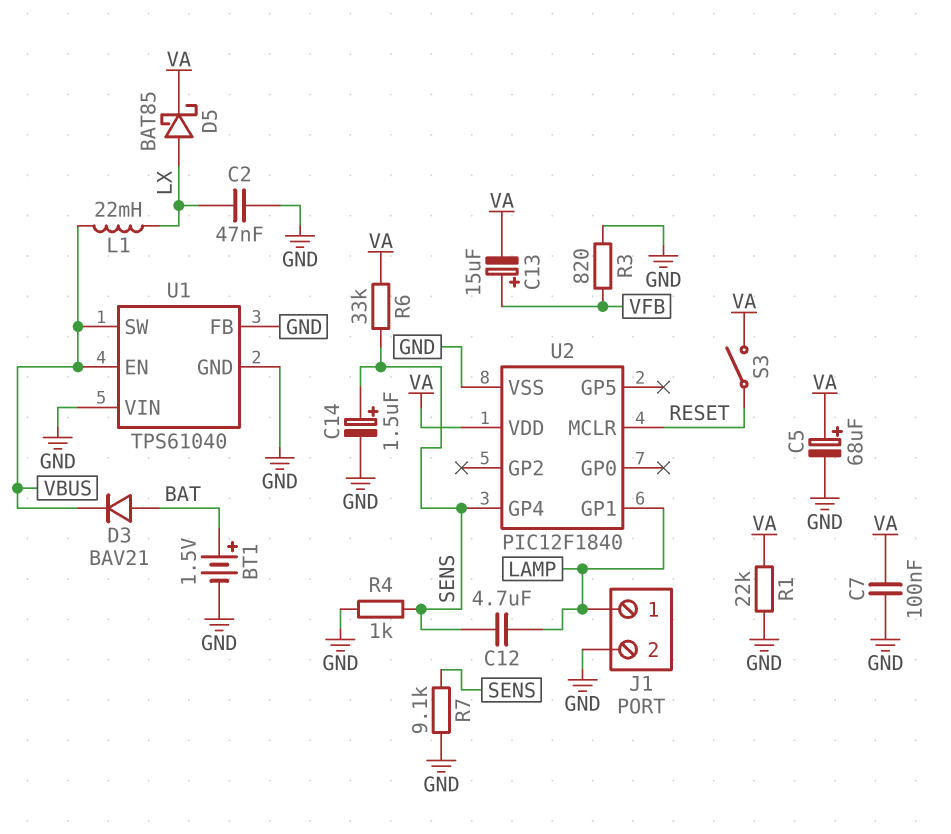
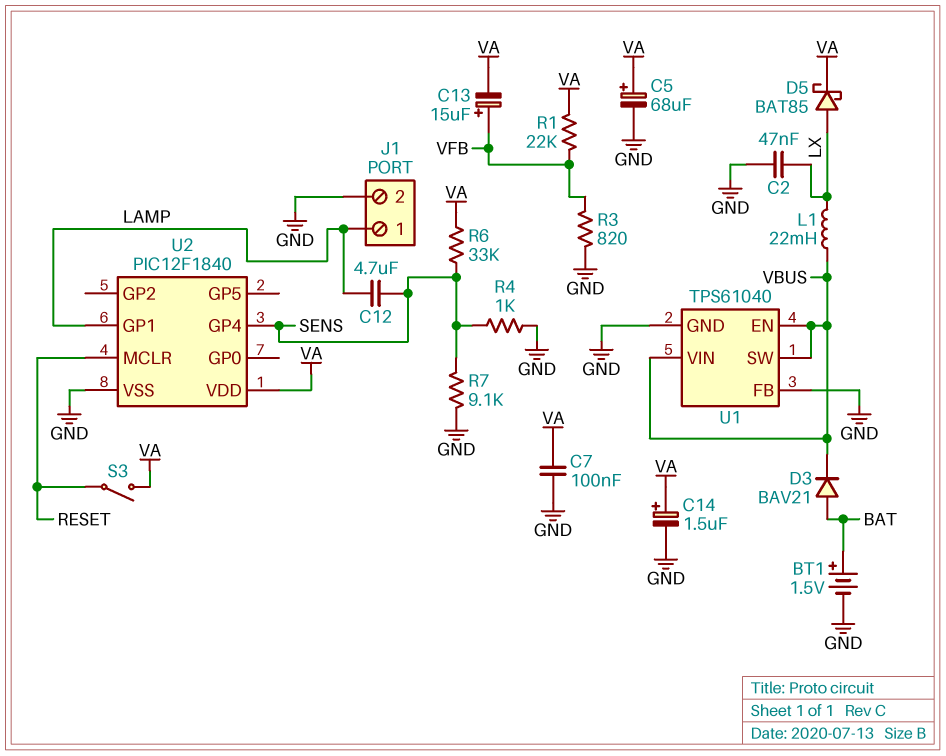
C14: 1.5uF (plus SENS, minus GND) -> 1.5uF (plus VA, minus GND)
R1: 22k (GND, VA) -> 22k (VA, VFB)
U1 pin VIN: GND -> VBUS

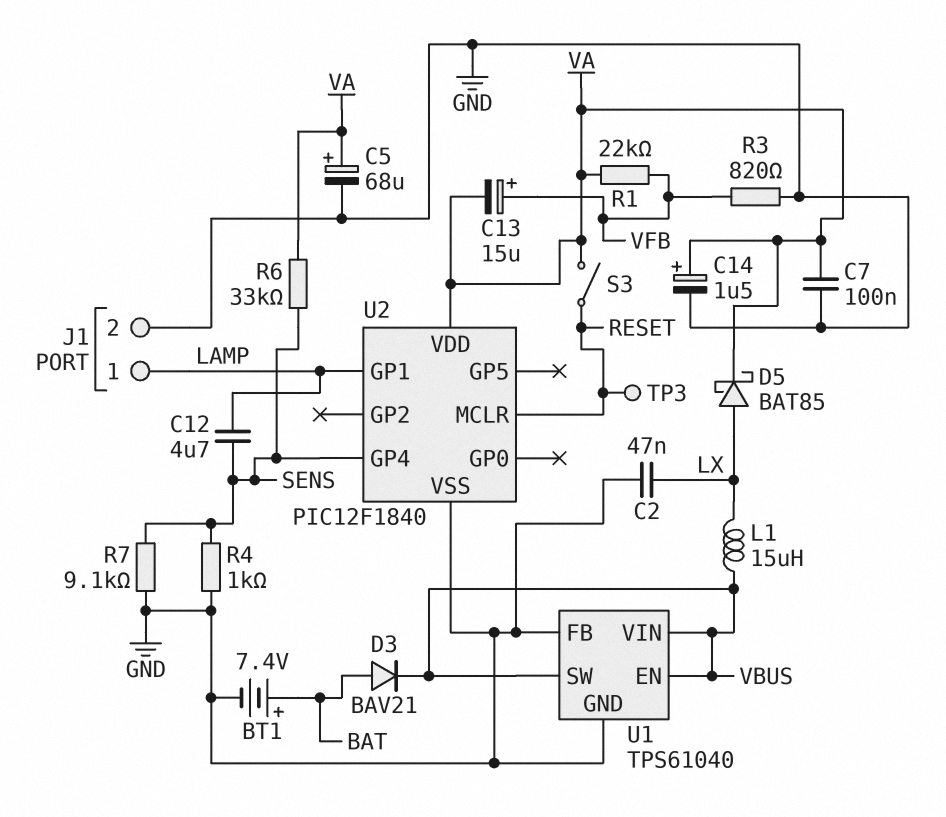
BT1: 1.5V (plus BAT, minus GND) -> 7.4V (plus BAT, minus GND)
L1: 22mH (LX, VBUS) -> 15uH (LX, VBUS)
TP3: none -> test point (RESET)

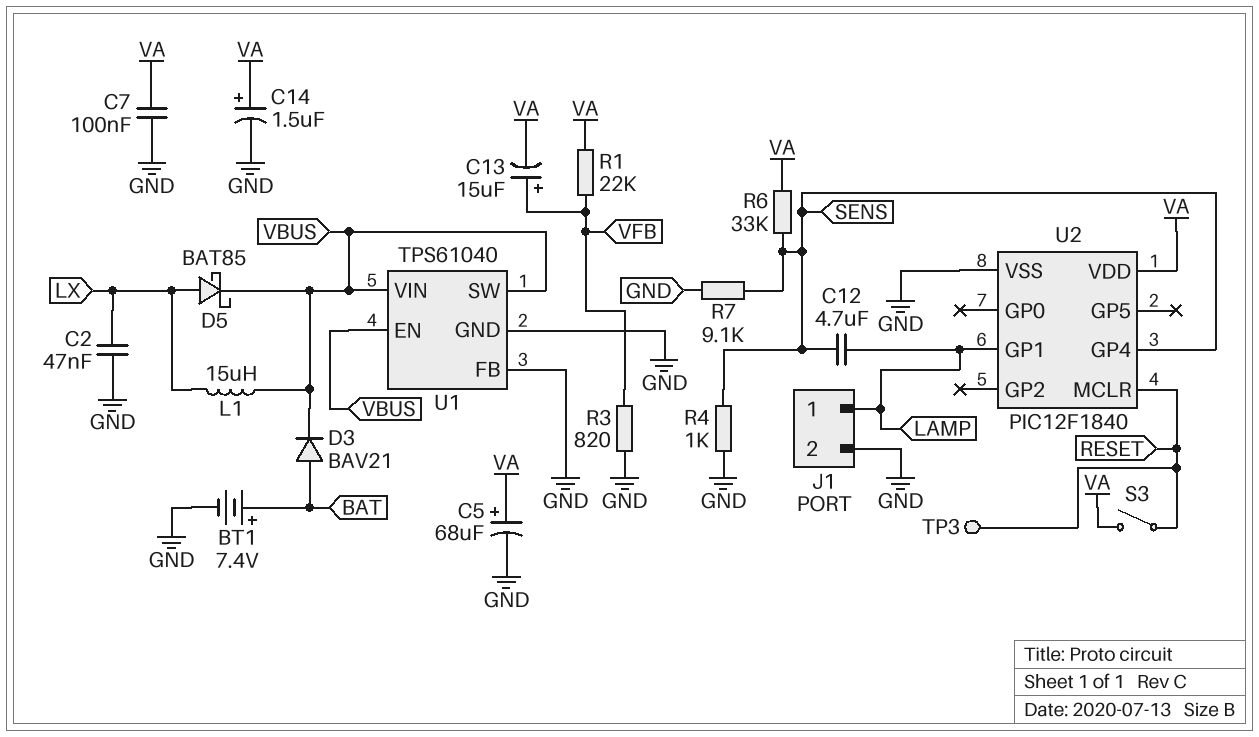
D5: schottky BAT85 (A LX, K VA) -> schottky BAT85 (A LX, K VBUS)

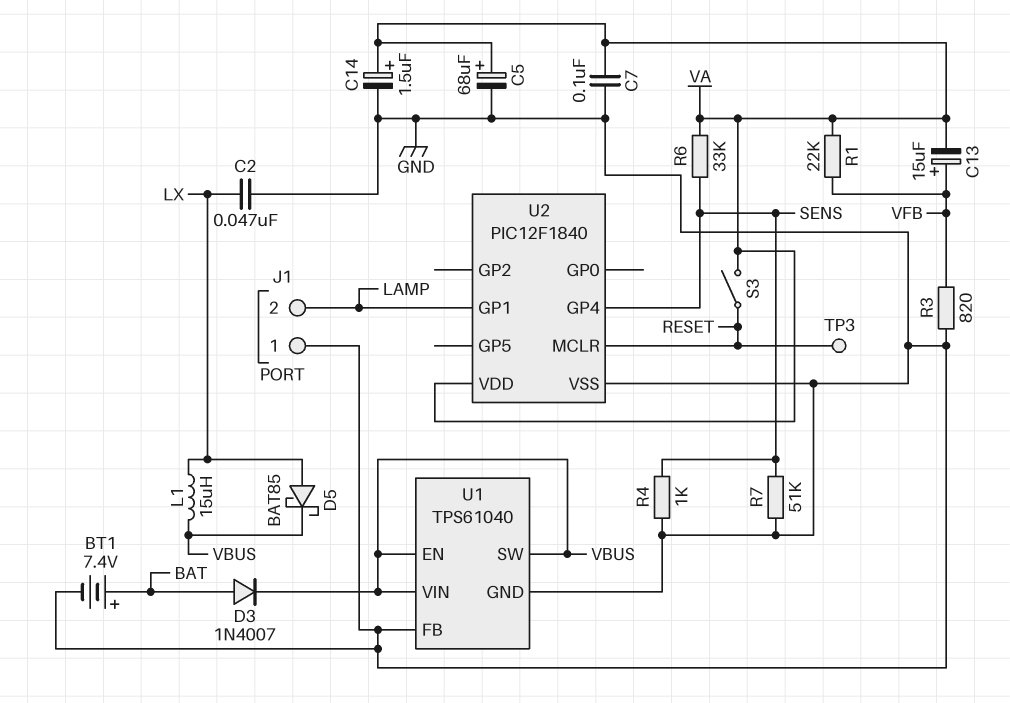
C12: 4.7uF (LAMP, SENS) -> none
D3: diode BAV21 (A BAT, K VBUS) -> diode 1N4007 (A BAT, K VBUS)
J1 pin 1: LAMP -> GND
J1 pin 2: GND -> LAMP
R7: 9.1k (GND, SENS) -> 51k (GND, SENS)

